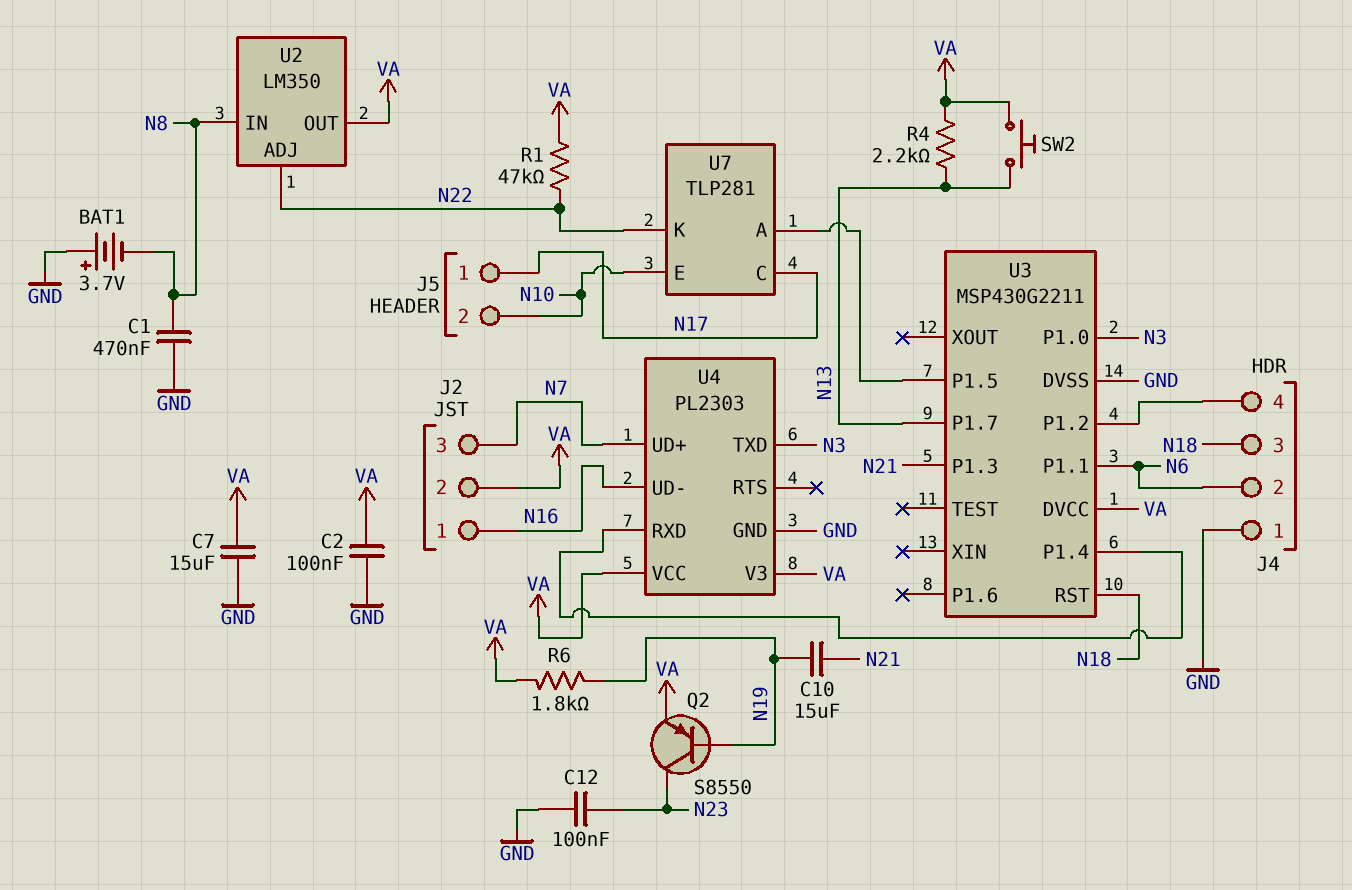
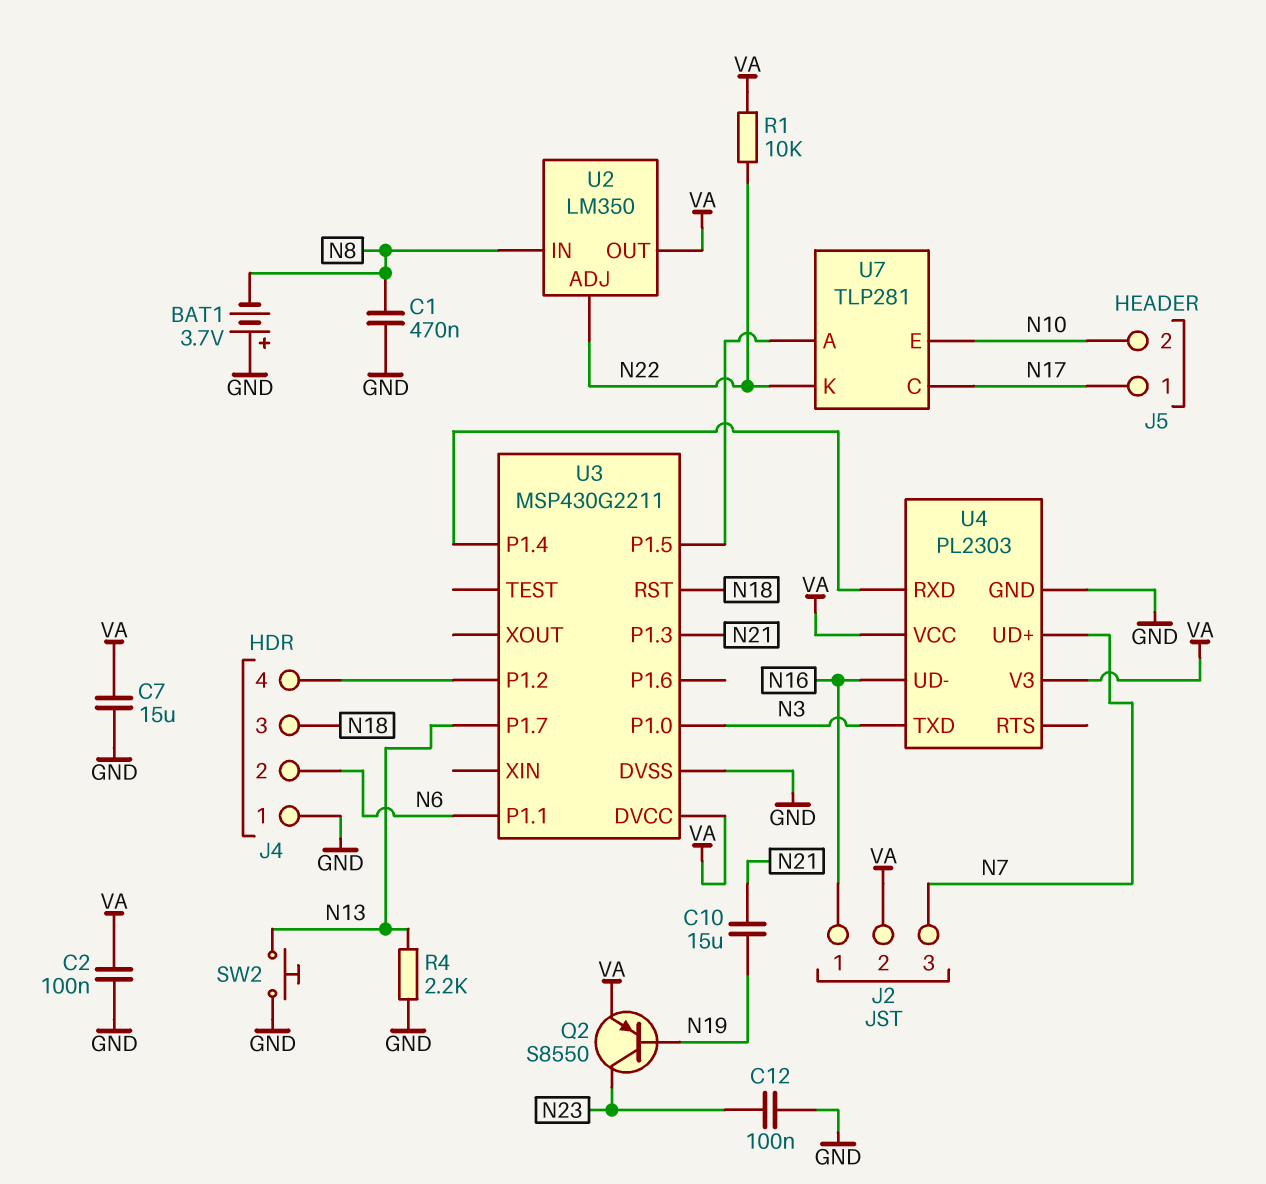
R1: 47k (N22, VA) -> 10k (N22, VA)
R4: 2.2k (N13, VA) -> 2.2k (GND, N13)
R6: 1.8k (N19, VA) -> none
SW2: button (N13, VA) -> button (GND, N13)

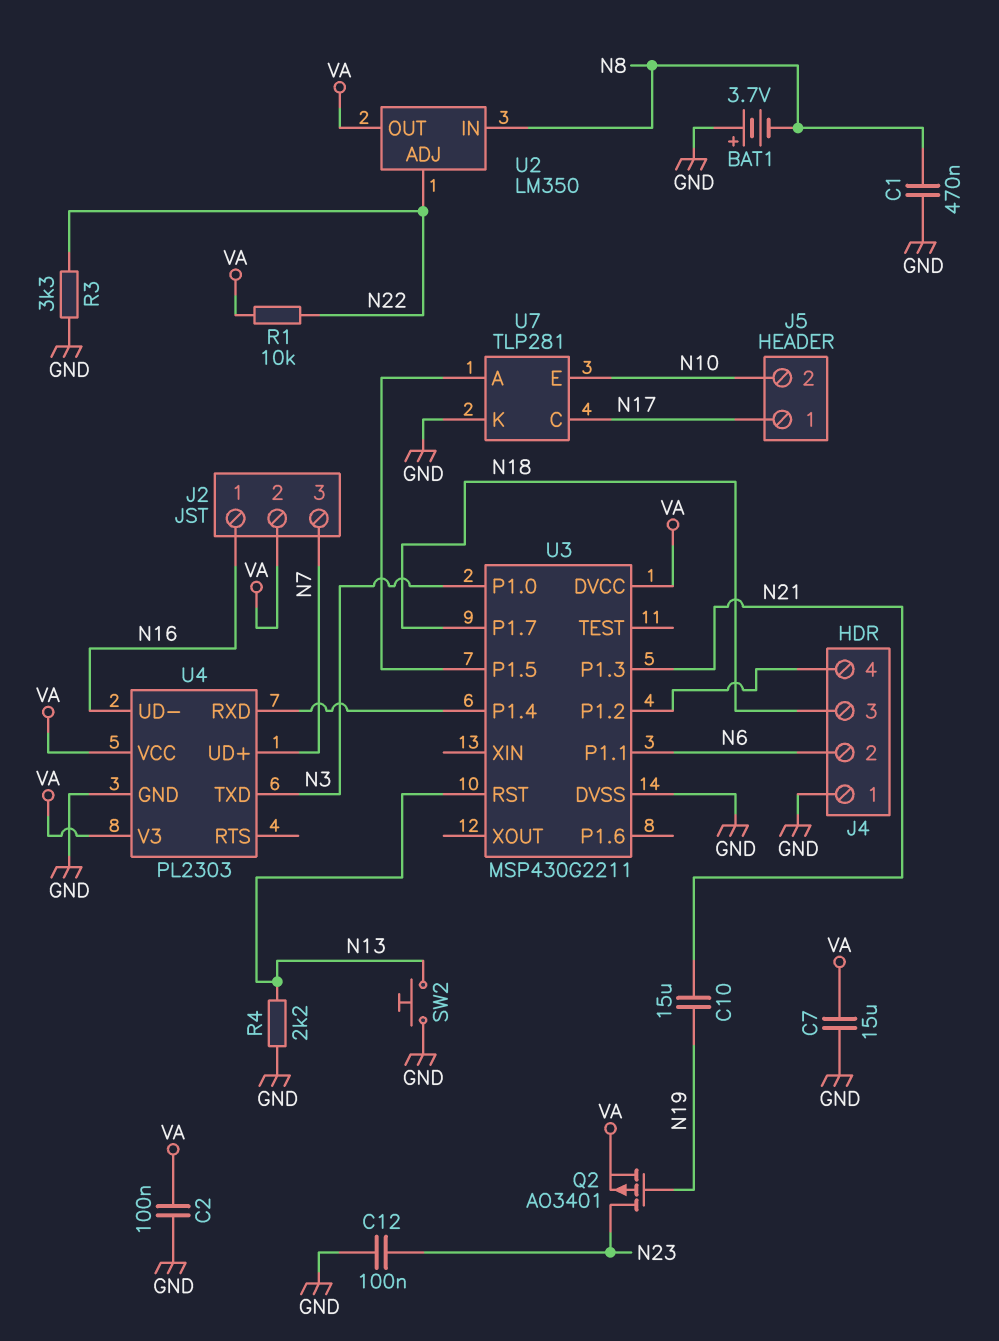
Q2: PNP S8550 (B N19, C N23, E VA) -> PMOS AO3401 (G N19, D N23, S VA)
R3: none -> 3.3k (GND, N22)
U3 pin P1.7: N13 -> N18
U3 pin RST: N18 -> N13
U7 pin K: N22 -> GND

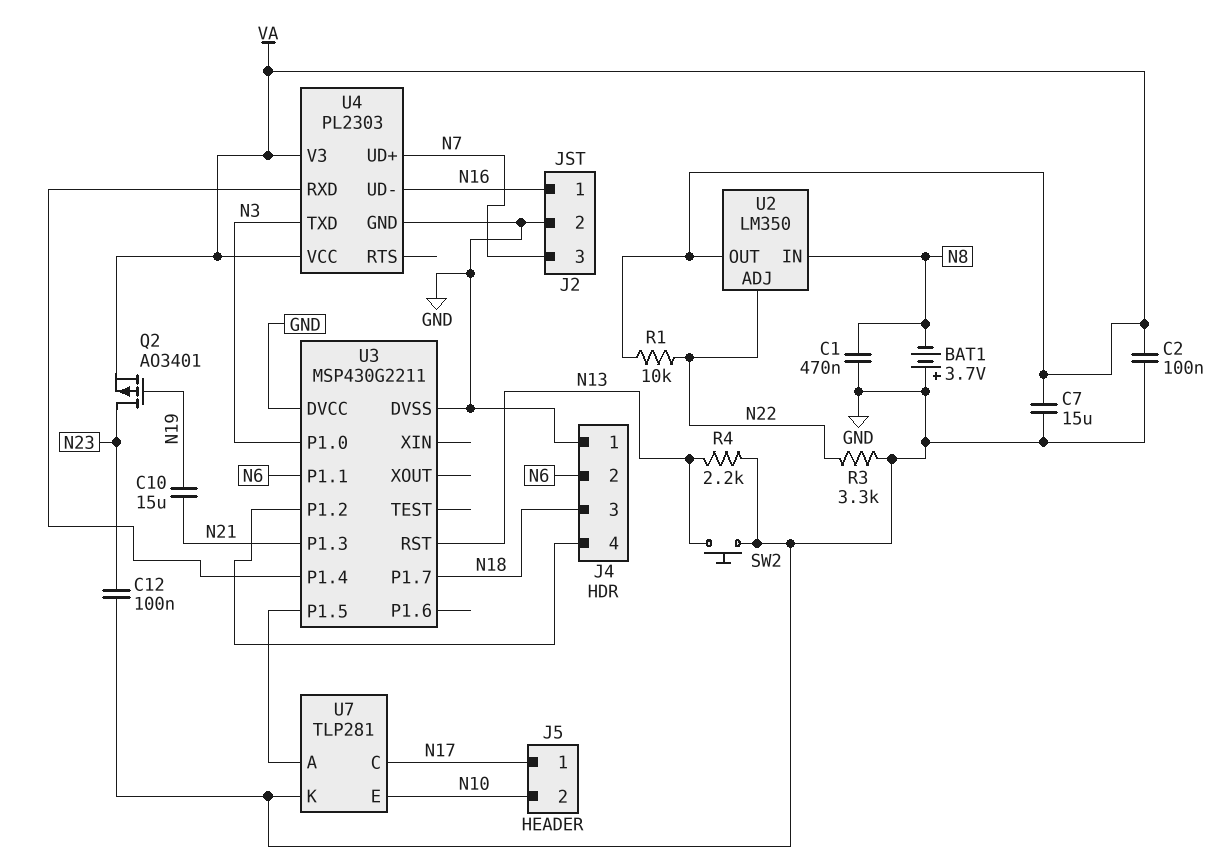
J2 pin 2: VA -> GND
U3 pin DVCC: VA -> GND

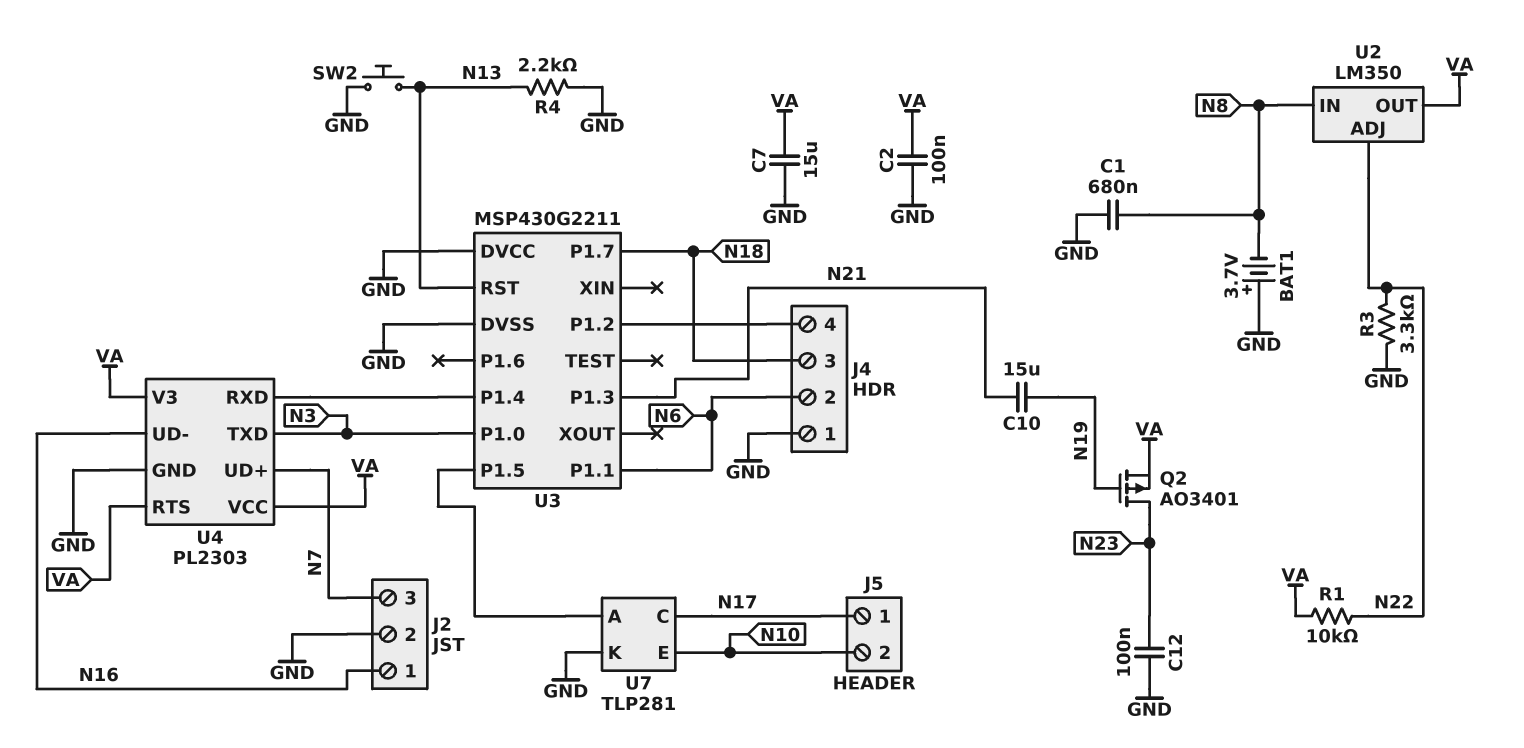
C1: 470nF (GND, N8) -> 680nF (GND, N8)
U4 pin RTS: none -> VA

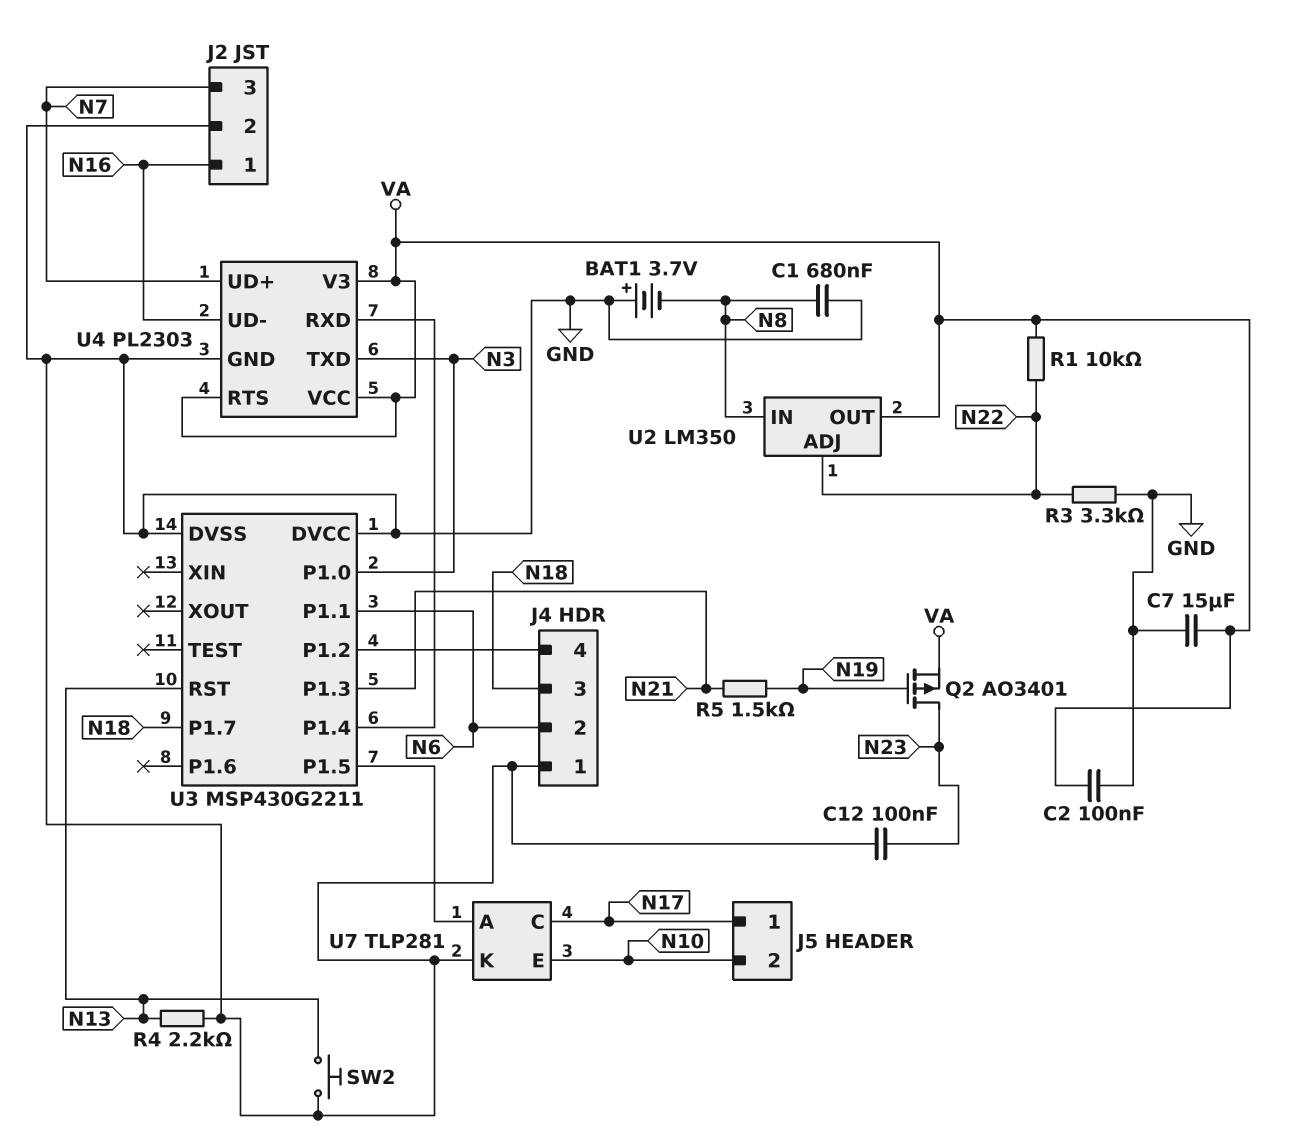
C10: 15uF (N19, N21) -> none
R5: none -> 1.5k (N19, N21)

